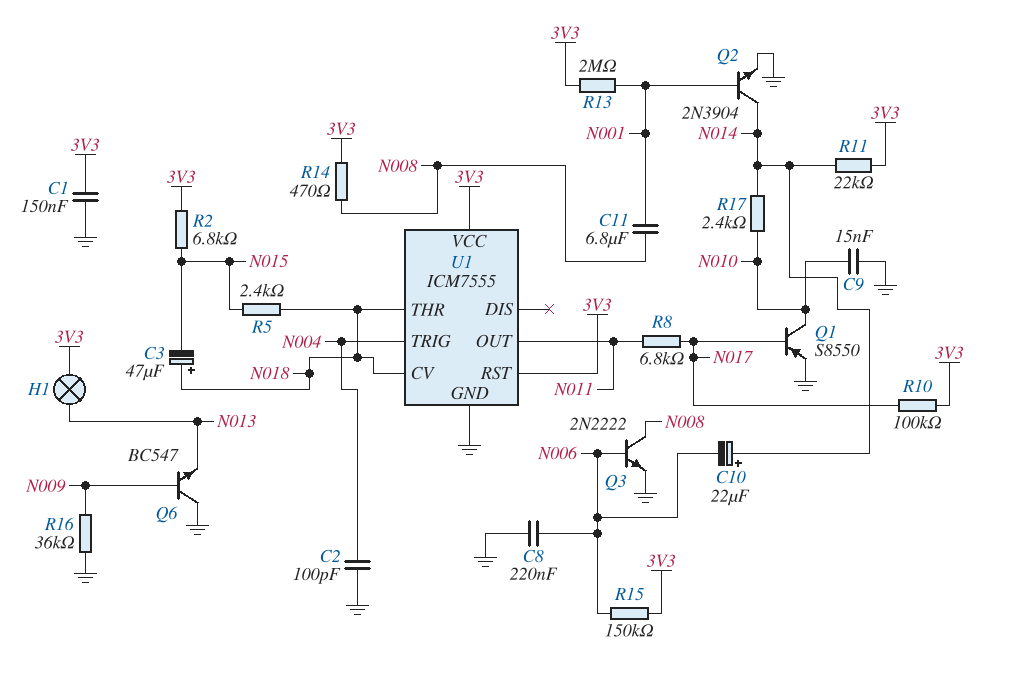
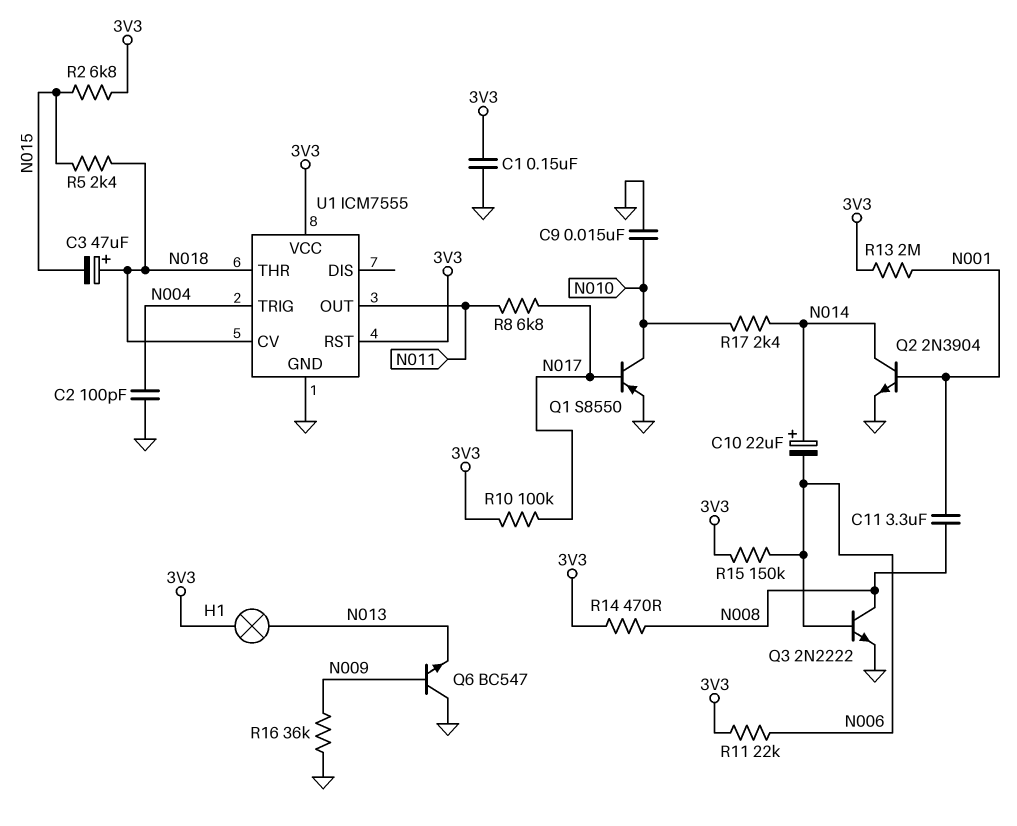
C8: 220nF (GND, N006) -> none
C11: 6.8uF (N001, N008) -> 3.3uF (N001, N008)
R11: 22k (3V3, N014) -> 22k (3V3, N006)

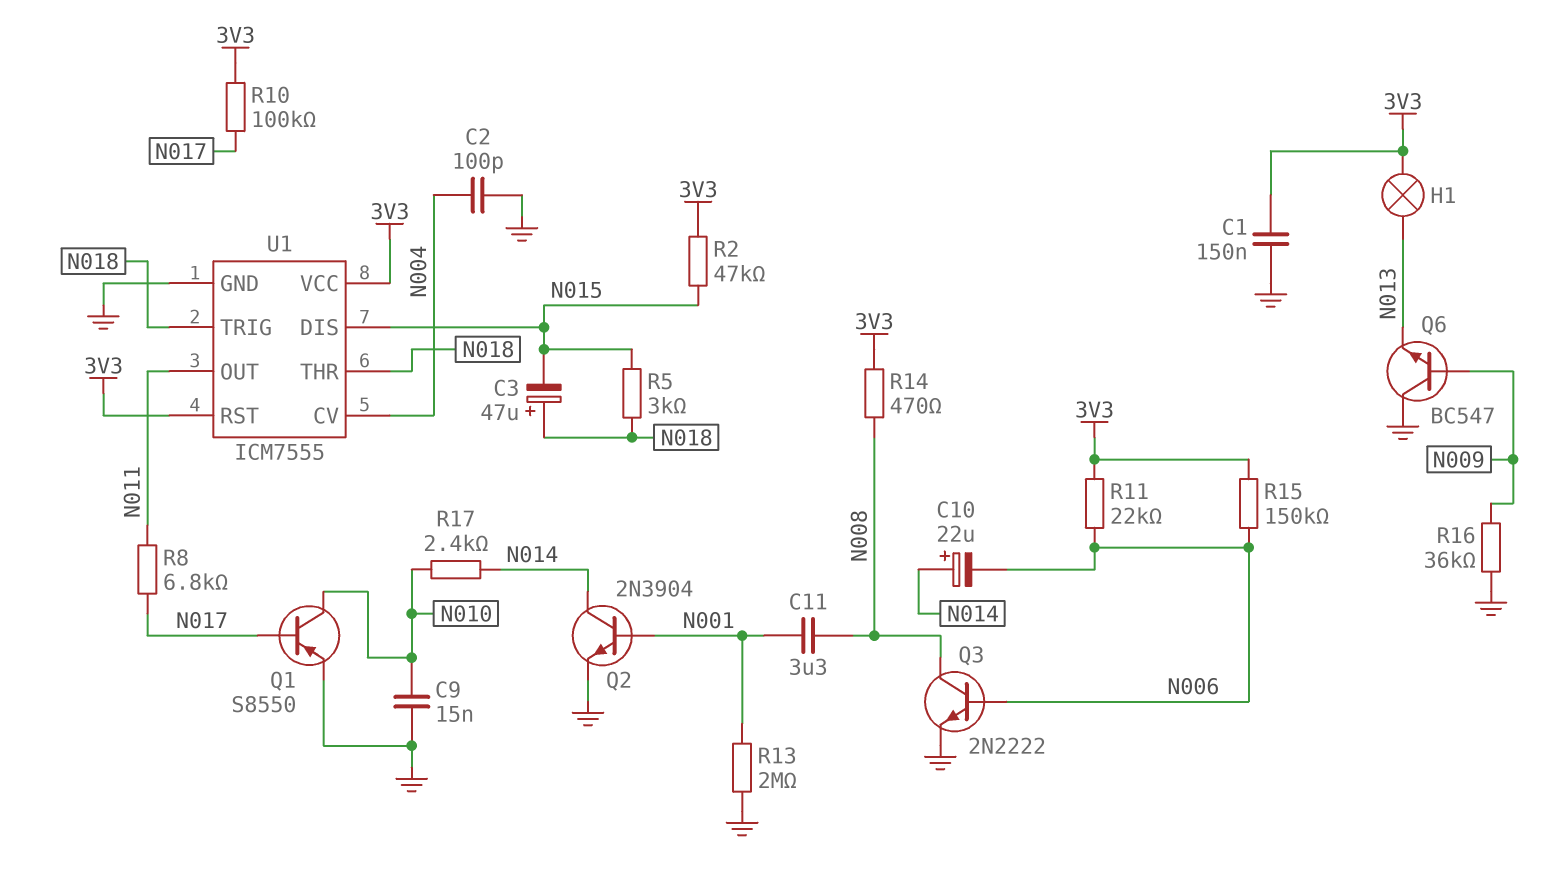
R2: 6.8k (3V3, N015) -> 47k (3V3, N015)
R5: 2.4k (N015, N018) -> 3k (N015, N018)
R13: 2M (3V3, N001) -> 2M (GND, N001)
U1 pin CV: N018 -> N004
U1 pin DIS: none -> N015
U1 pin TRIG: N004 -> N018

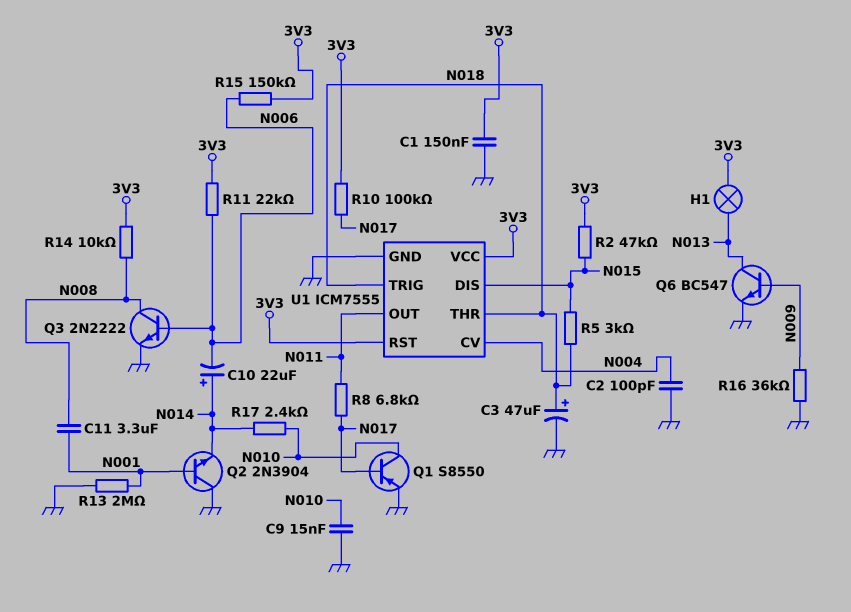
C3: 47uF (plus N018, minus N015) -> 47uF (plus N018, minus GND)
Q2: NPN 2N3904 (B N001, C N014, E GND) -> NPN 2N3904 (B N001, C GND, E N014)
Q6: NPN BC547 (B N009, C GND, E N013) -> NPN BC547 (B N009, C N013, E GND)
R14: 470 (3V3, N008) -> 10k (3V3, N008)

